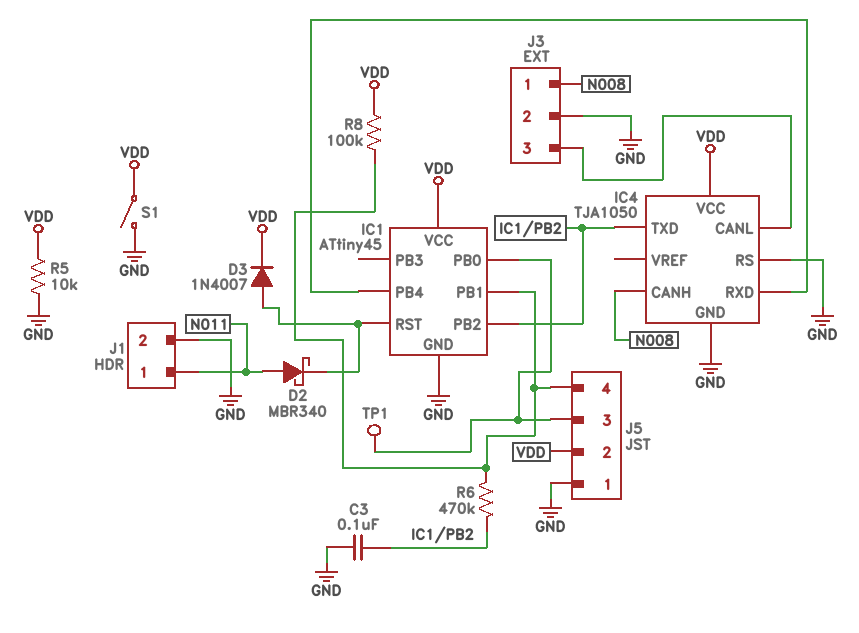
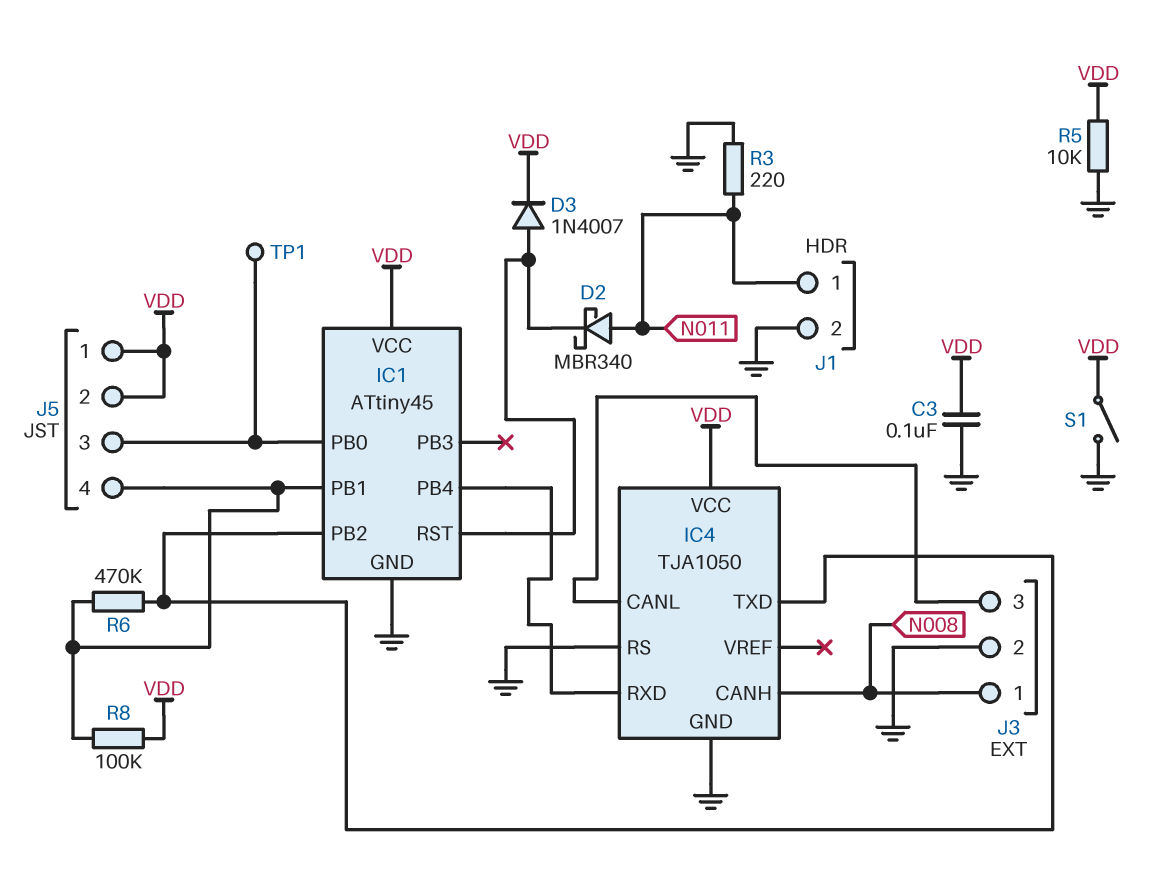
C3: 100nF (GND, IC1/PB2) -> 100nF (GND, VDD)
J5 pin 1: GND -> VDD
R3: none -> 220 (GND, N011)

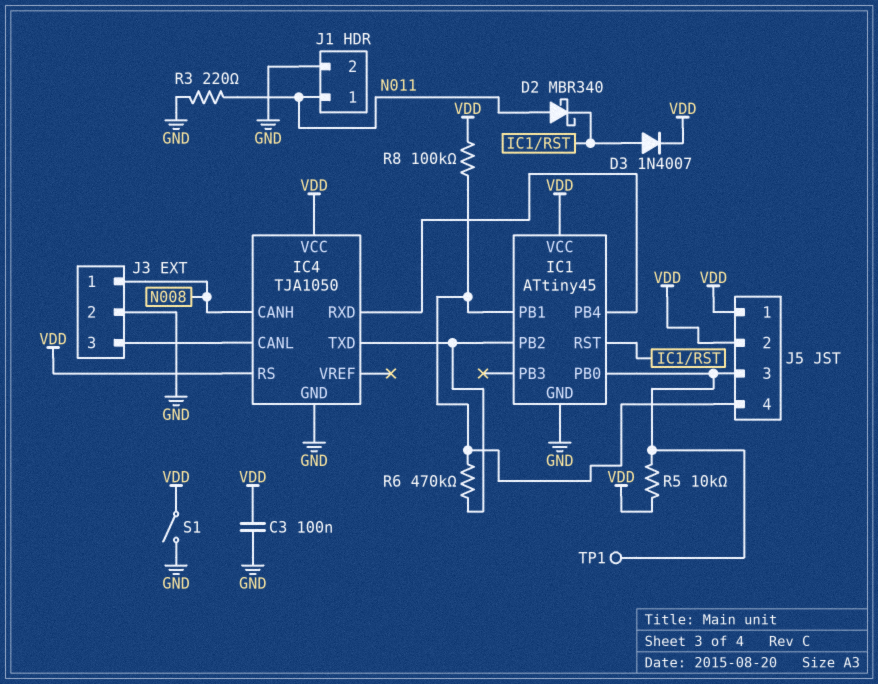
IC4 pin RS: GND -> VDD
R5: 10k (GND, VDD) -> 10k (IC1/PB0, VDD)

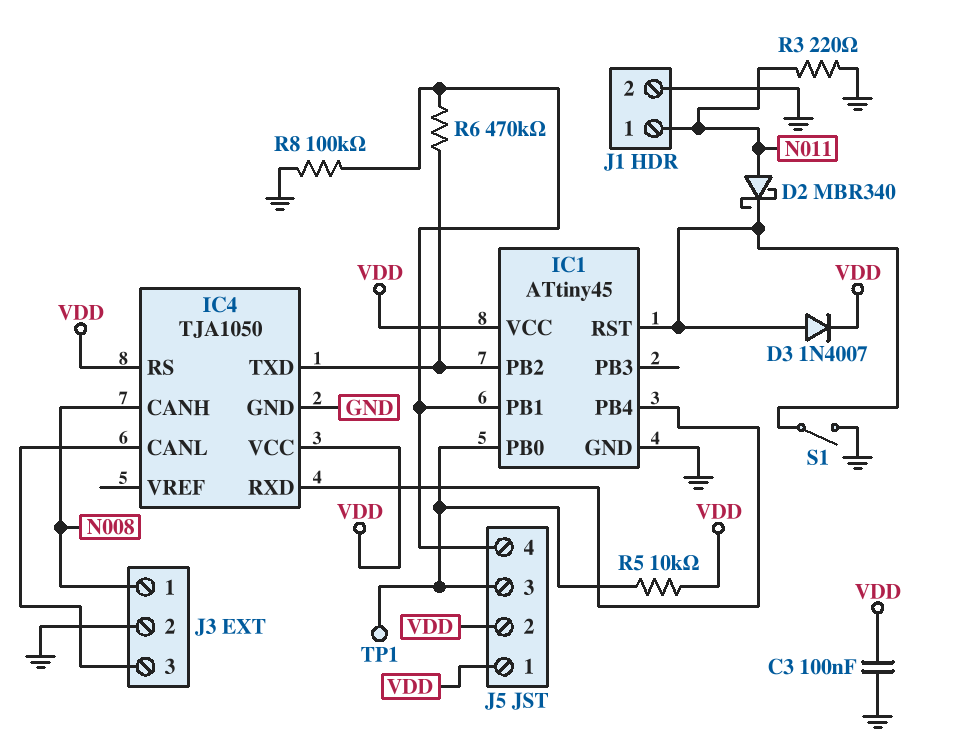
R8: 100k (IC1/PB1, VDD) -> 100k (GND, IC1/PB1)
S1: switch (GND, VDD) -> switch (GND, IC1/RST)

